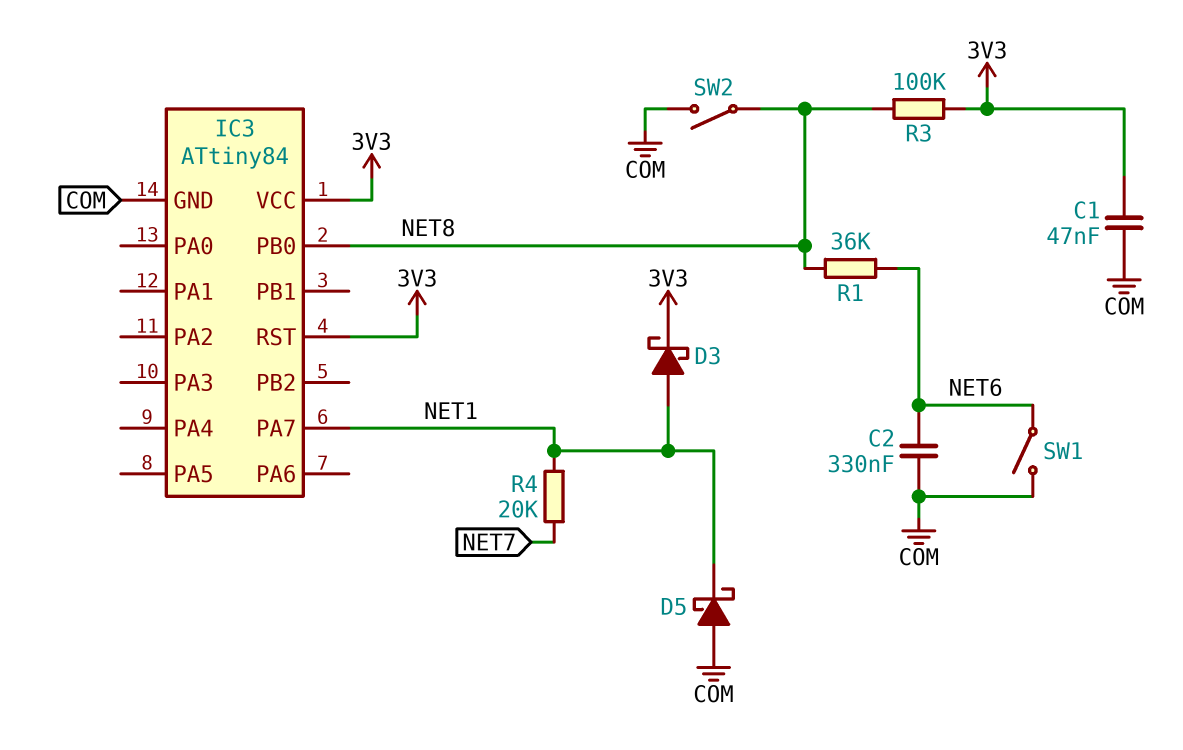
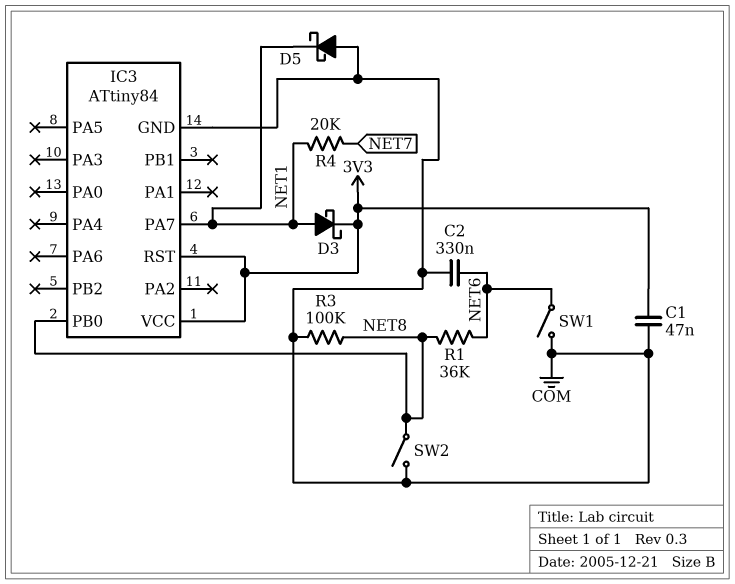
R3: 100k (3V3, NET8) -> 100k (COM, NET8)

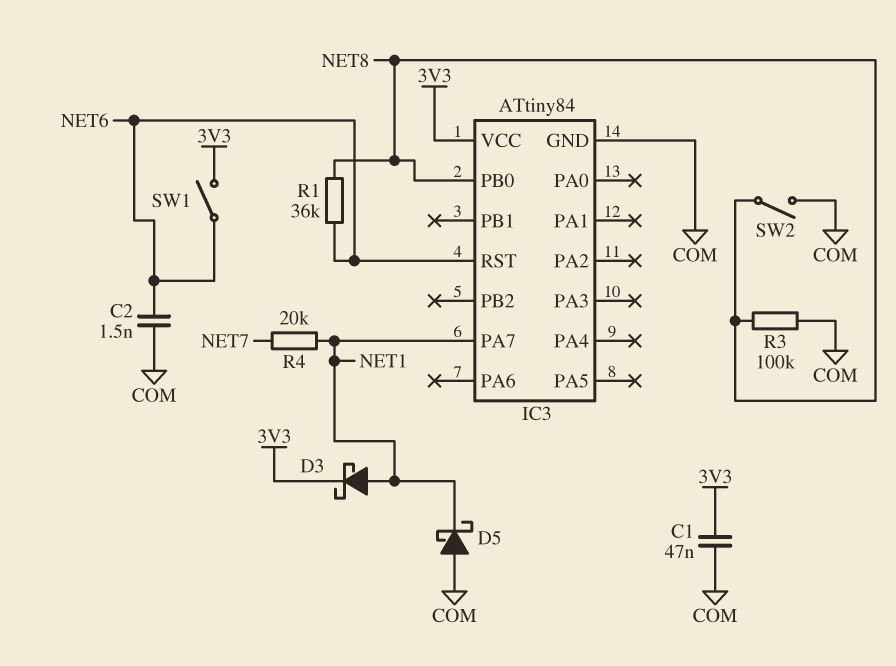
C2: 330nF (COM, NET6) -> 1.5nF (COM, NET6)
IC3 pin RST: 3V3 -> NET6
SW1: switch (COM, NET6) -> switch (3V3, NET6)

